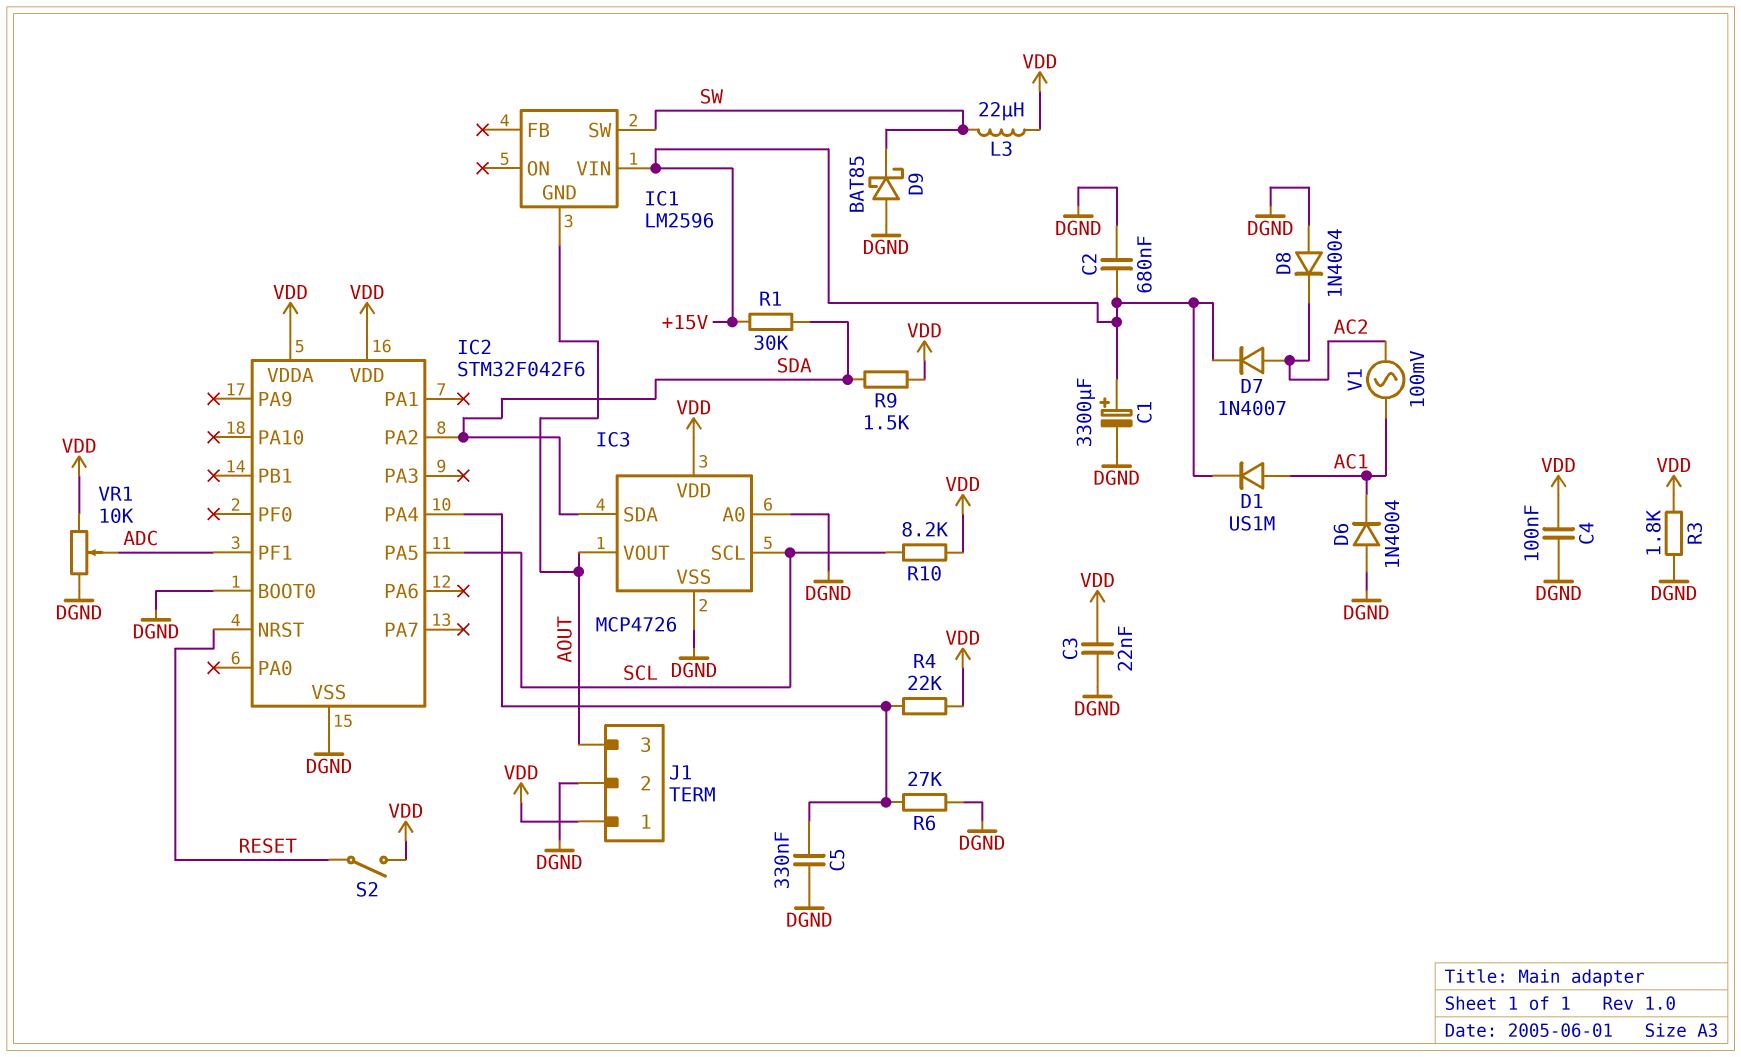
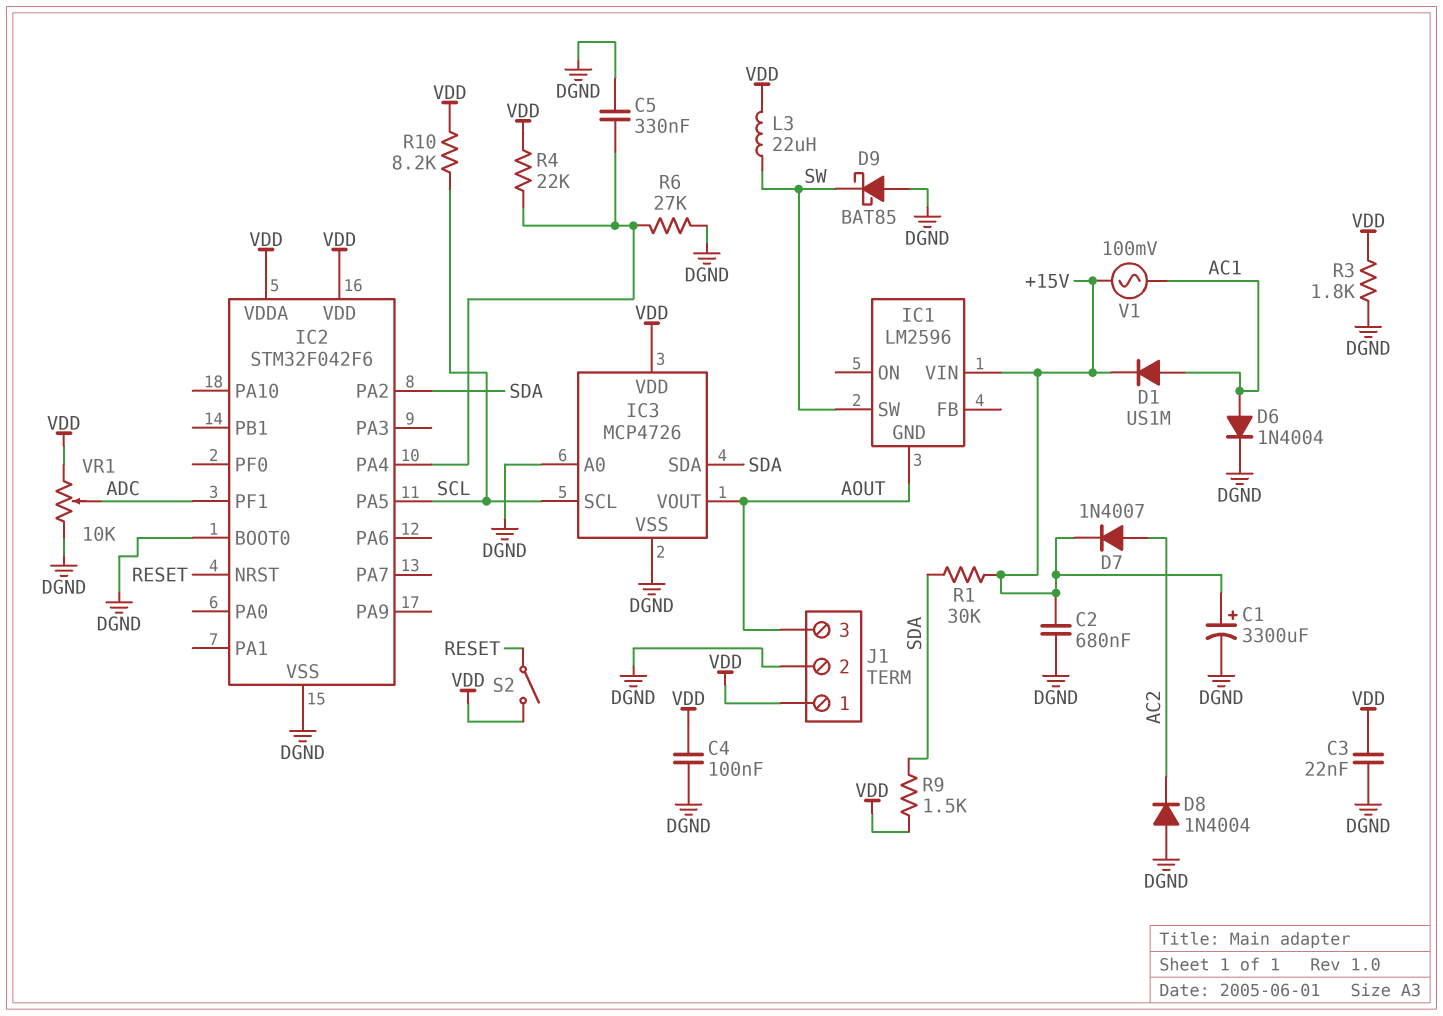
D6: diode 1N4004 (A DGND, K AC1) -> diode 1N4004 (A AC1, K DGND)
V1: AC 100mV (AC1, AC2) -> AC 100mV (+15V, AC1)

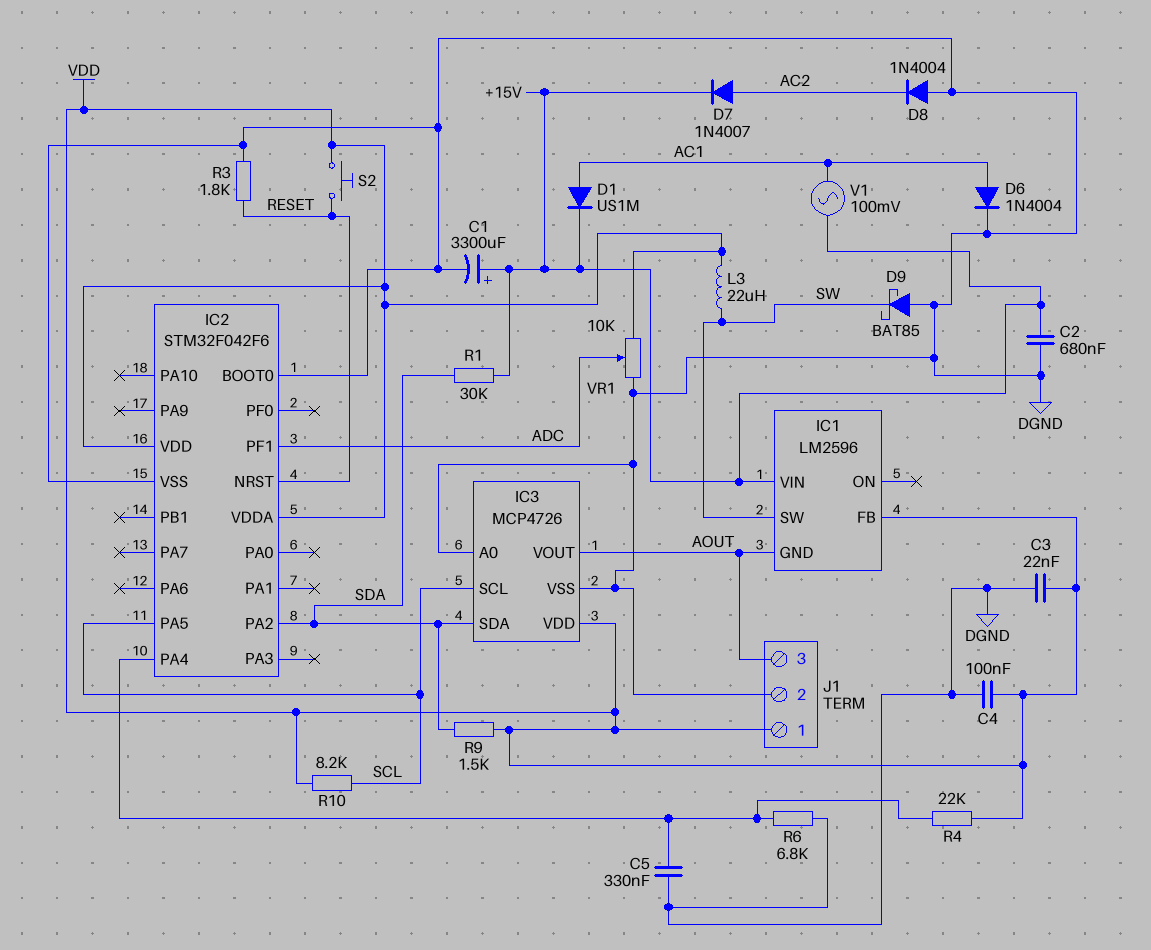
IC1 pin FB: none -> VDD
R3: 1.8k (DGND, VDD) -> 1.8k (DGND, RESET)
R6: 27k (DGND, IC2/PA4) -> 6.8k (DGND, IC2/PA4)
S2: switch (RESET, VDD) -> button (RESET, VDD)

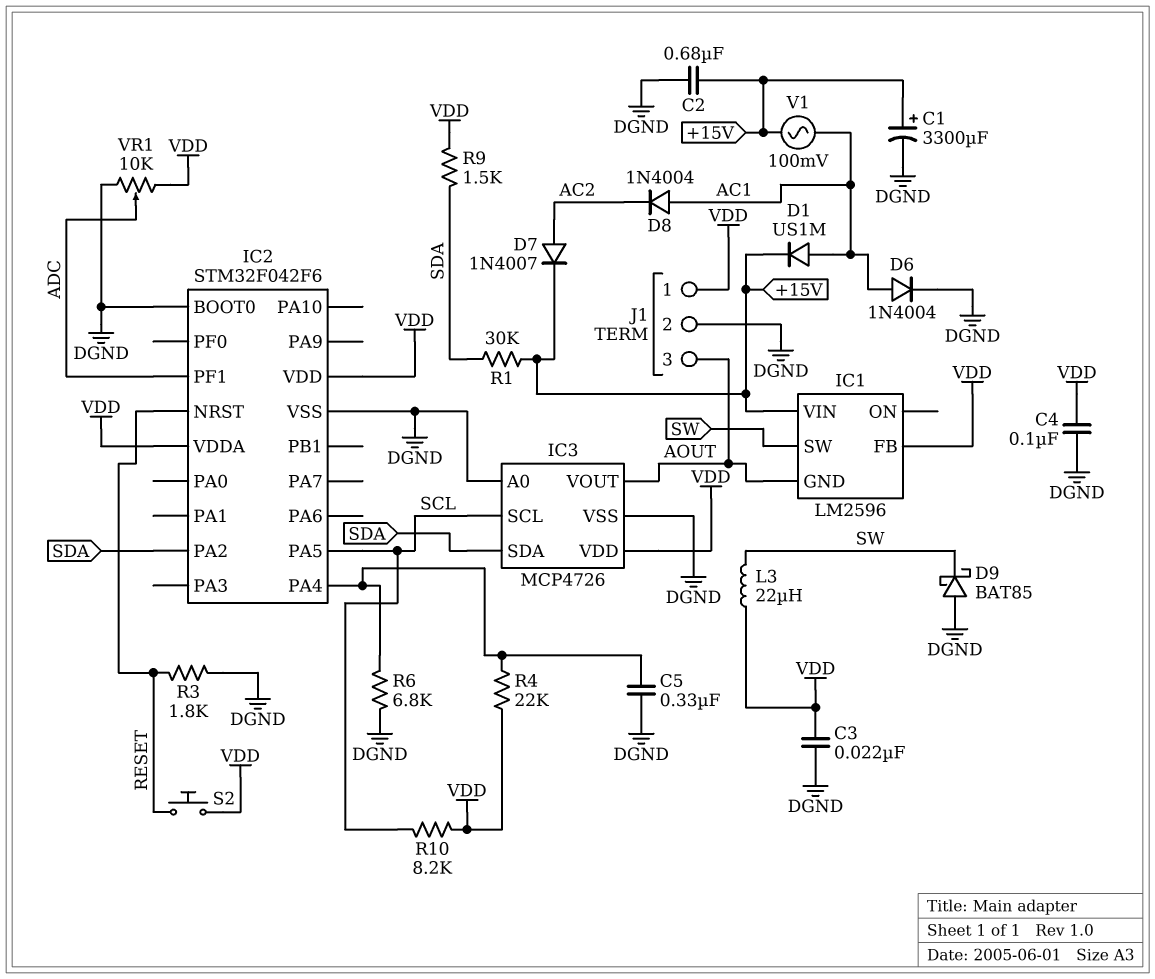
D8: diode 1N4004 (A DGND, K AC2) -> diode 1N4004 (A AC1, K AC2)

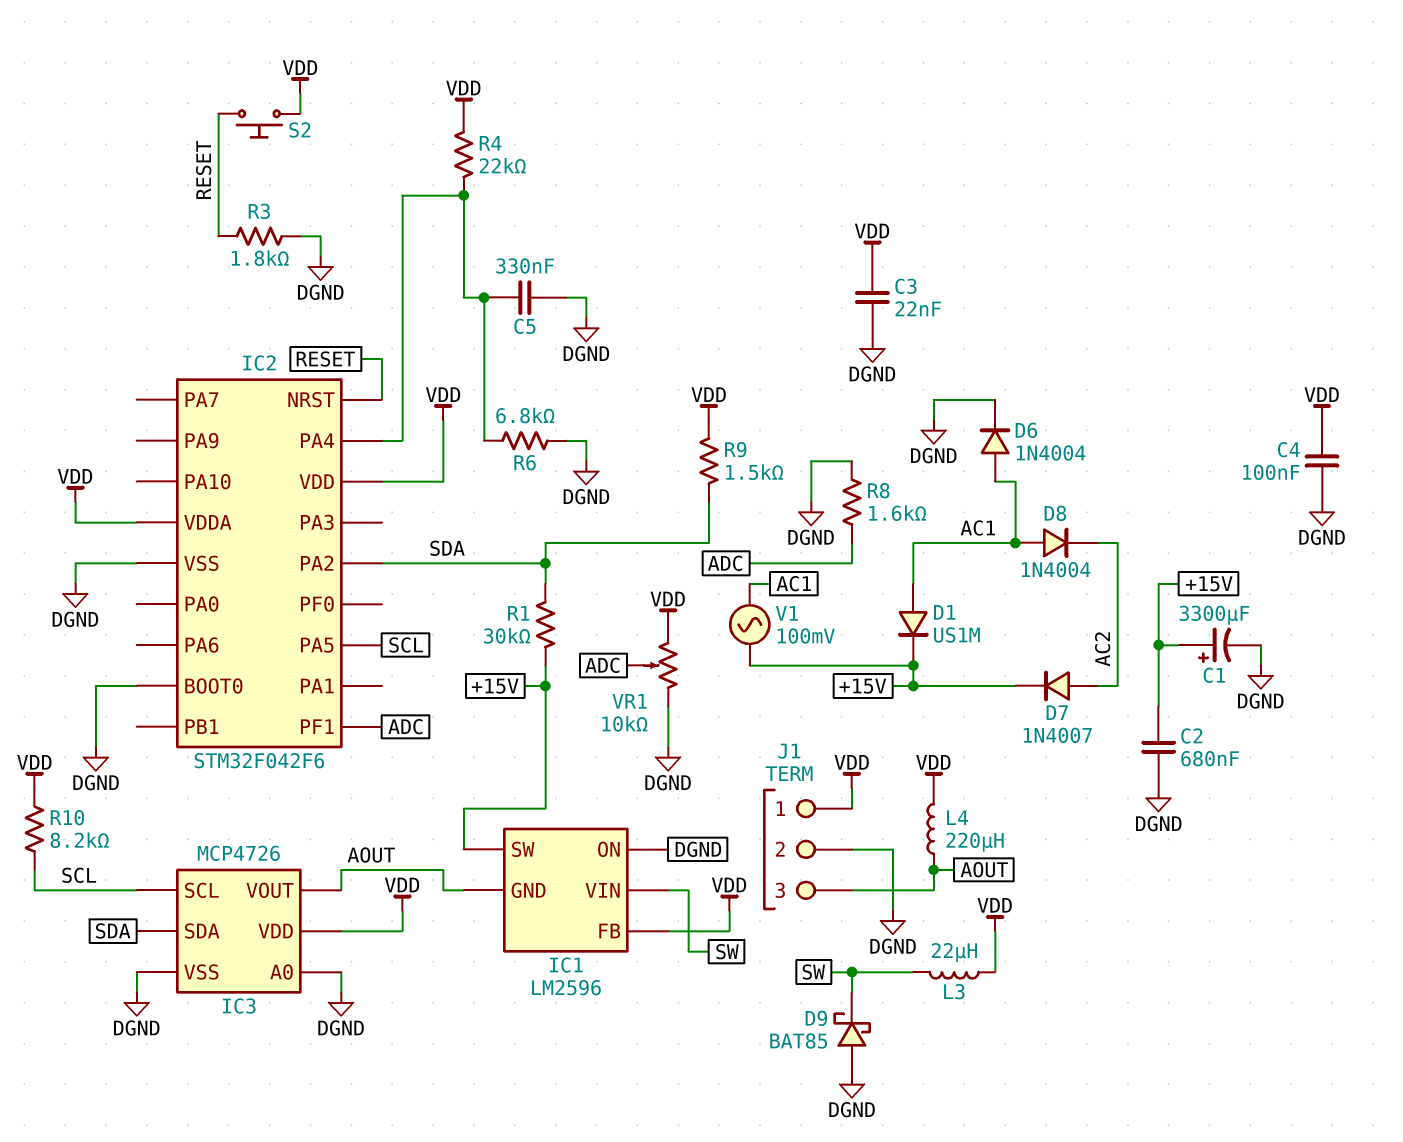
IC1 pin ON: none -> DGND
IC1 pin SW: SW -> +15V
IC1 pin VIN: +15V -> SW
L4: none -> 220uH (AOUT, VDD)
R8: none -> 1.6k (ADC, DGND)

